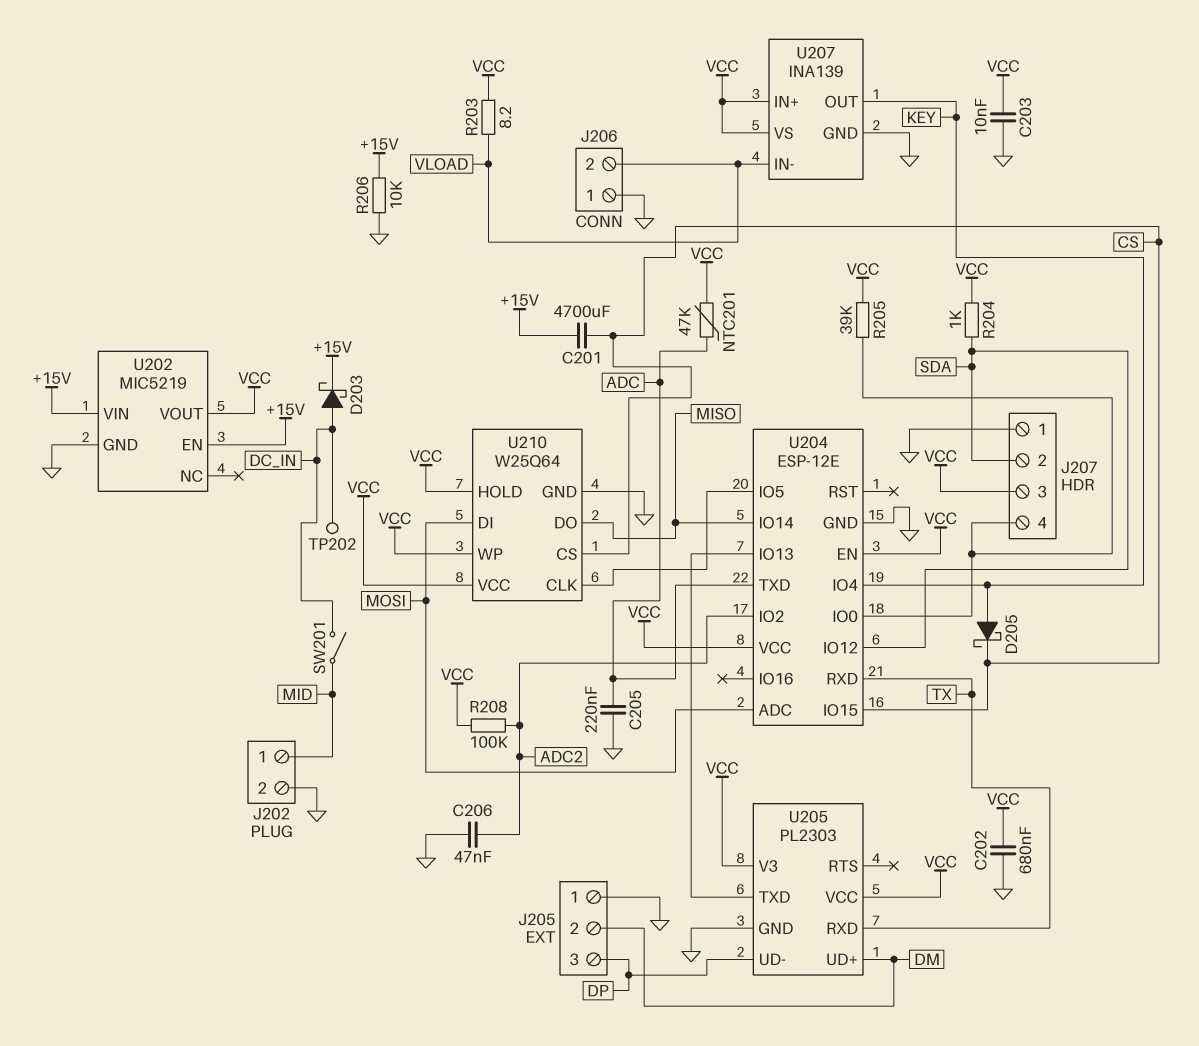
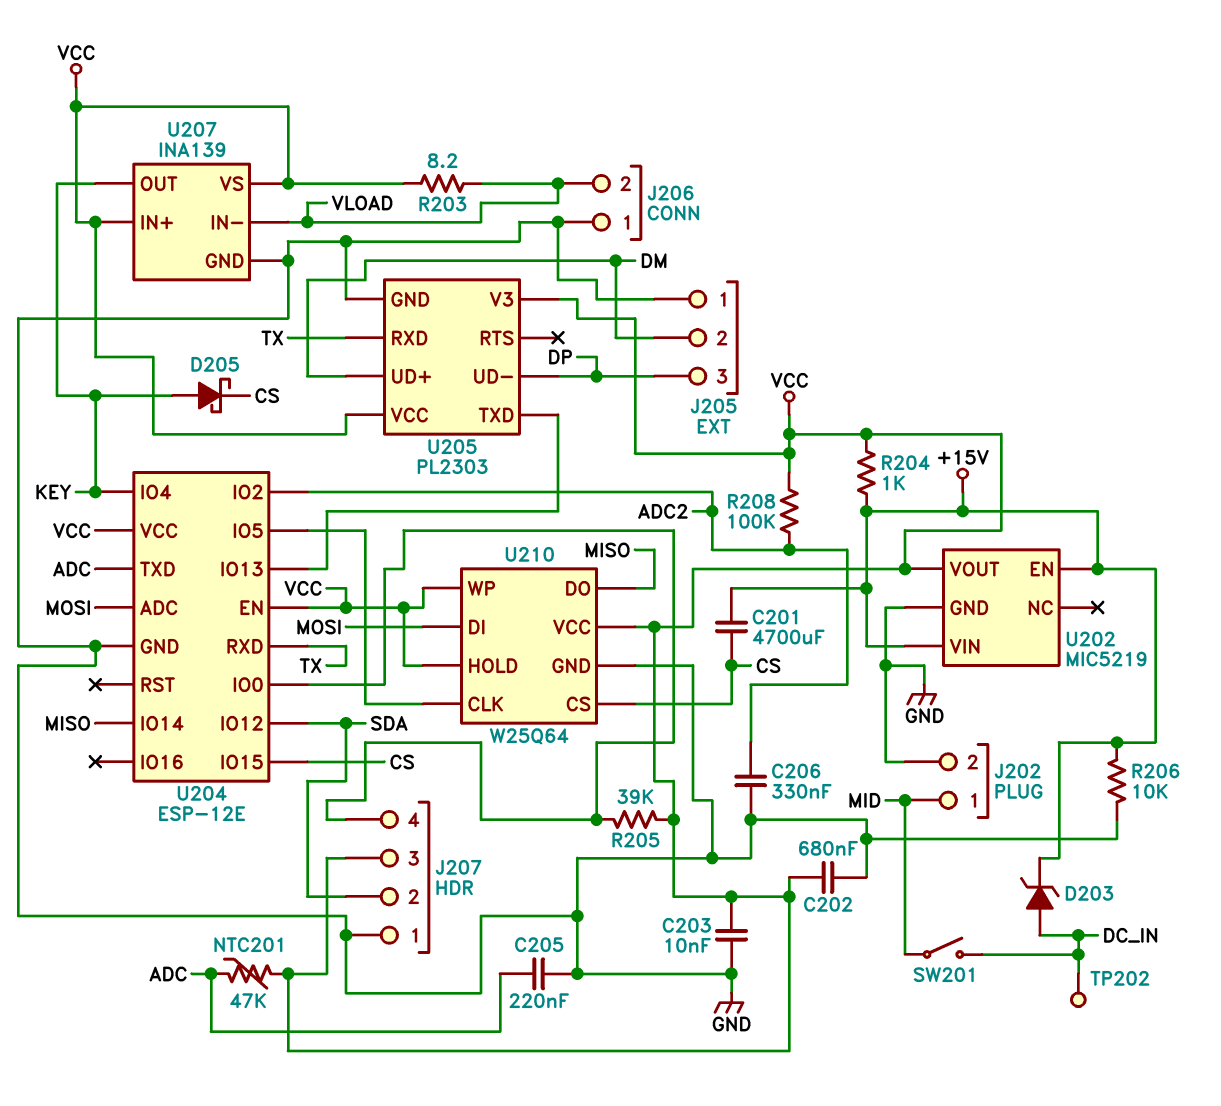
C206: 47nF (ADC2, GND) -> 330nF (ADC2, GND)
D203: schottky (A DC_IN, K +15V) -> zener (A DC_IN, K +15V)
R204: 1k (SDA, VCC) -> 1k (+15V, VCC)

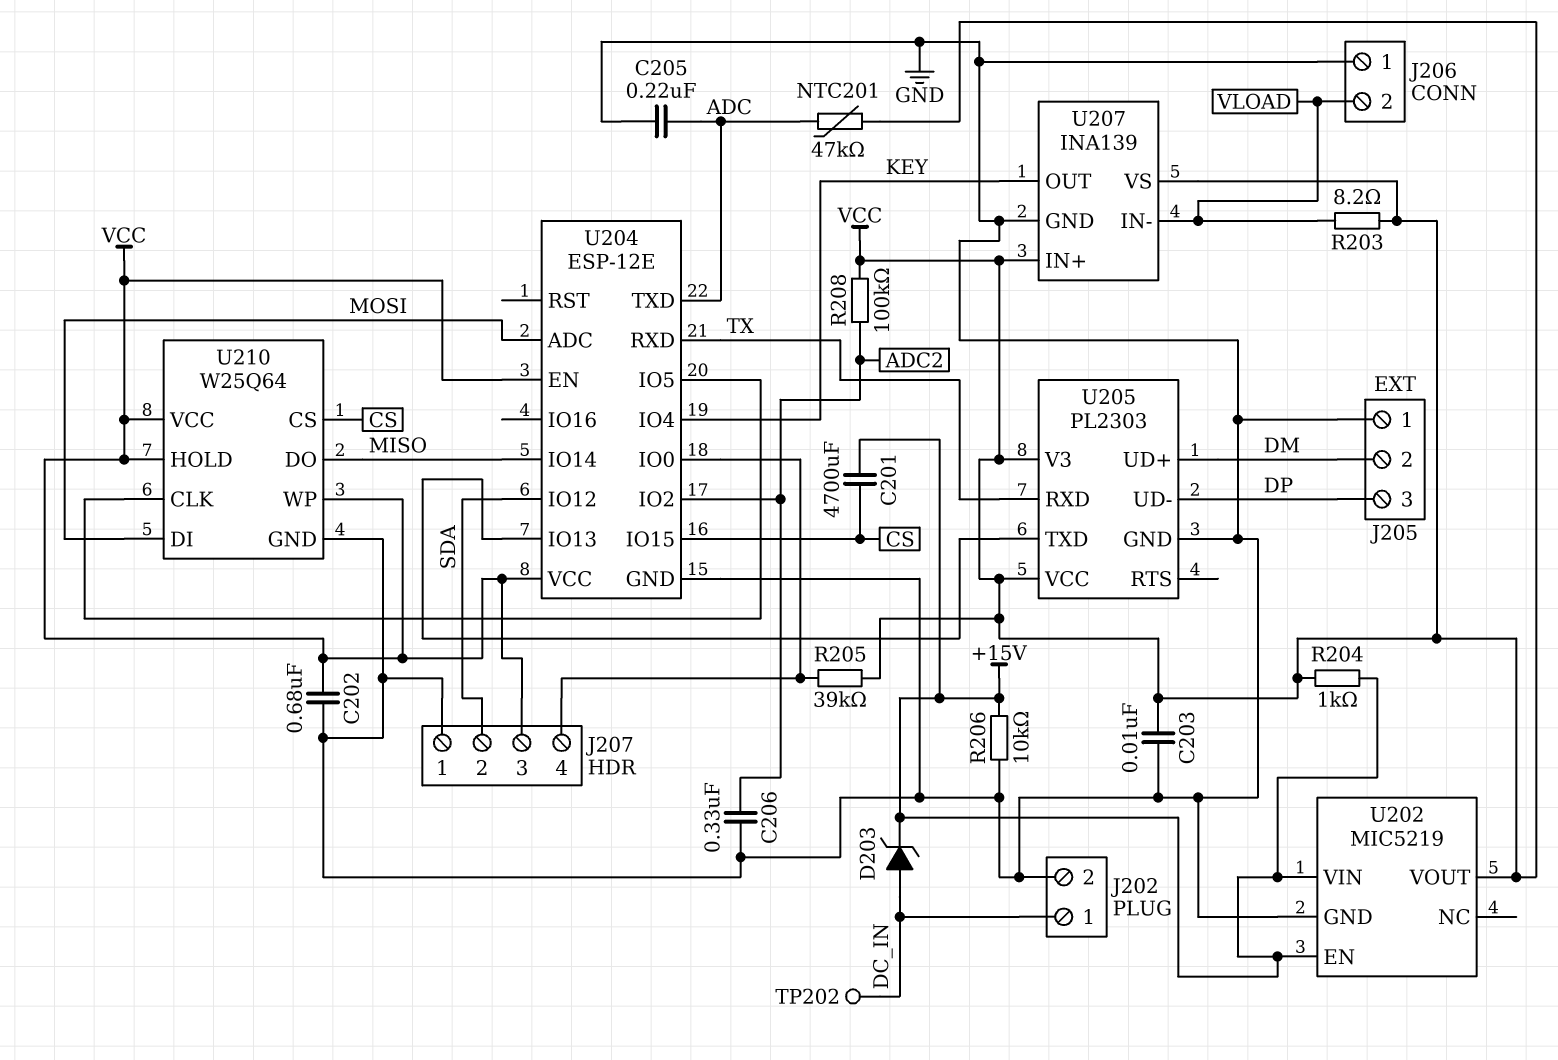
D205: schottky (A KEY, K CS) -> none
J202 pin 1: MID -> DC_IN
SW201: switch (DC_IN, MID) -> none

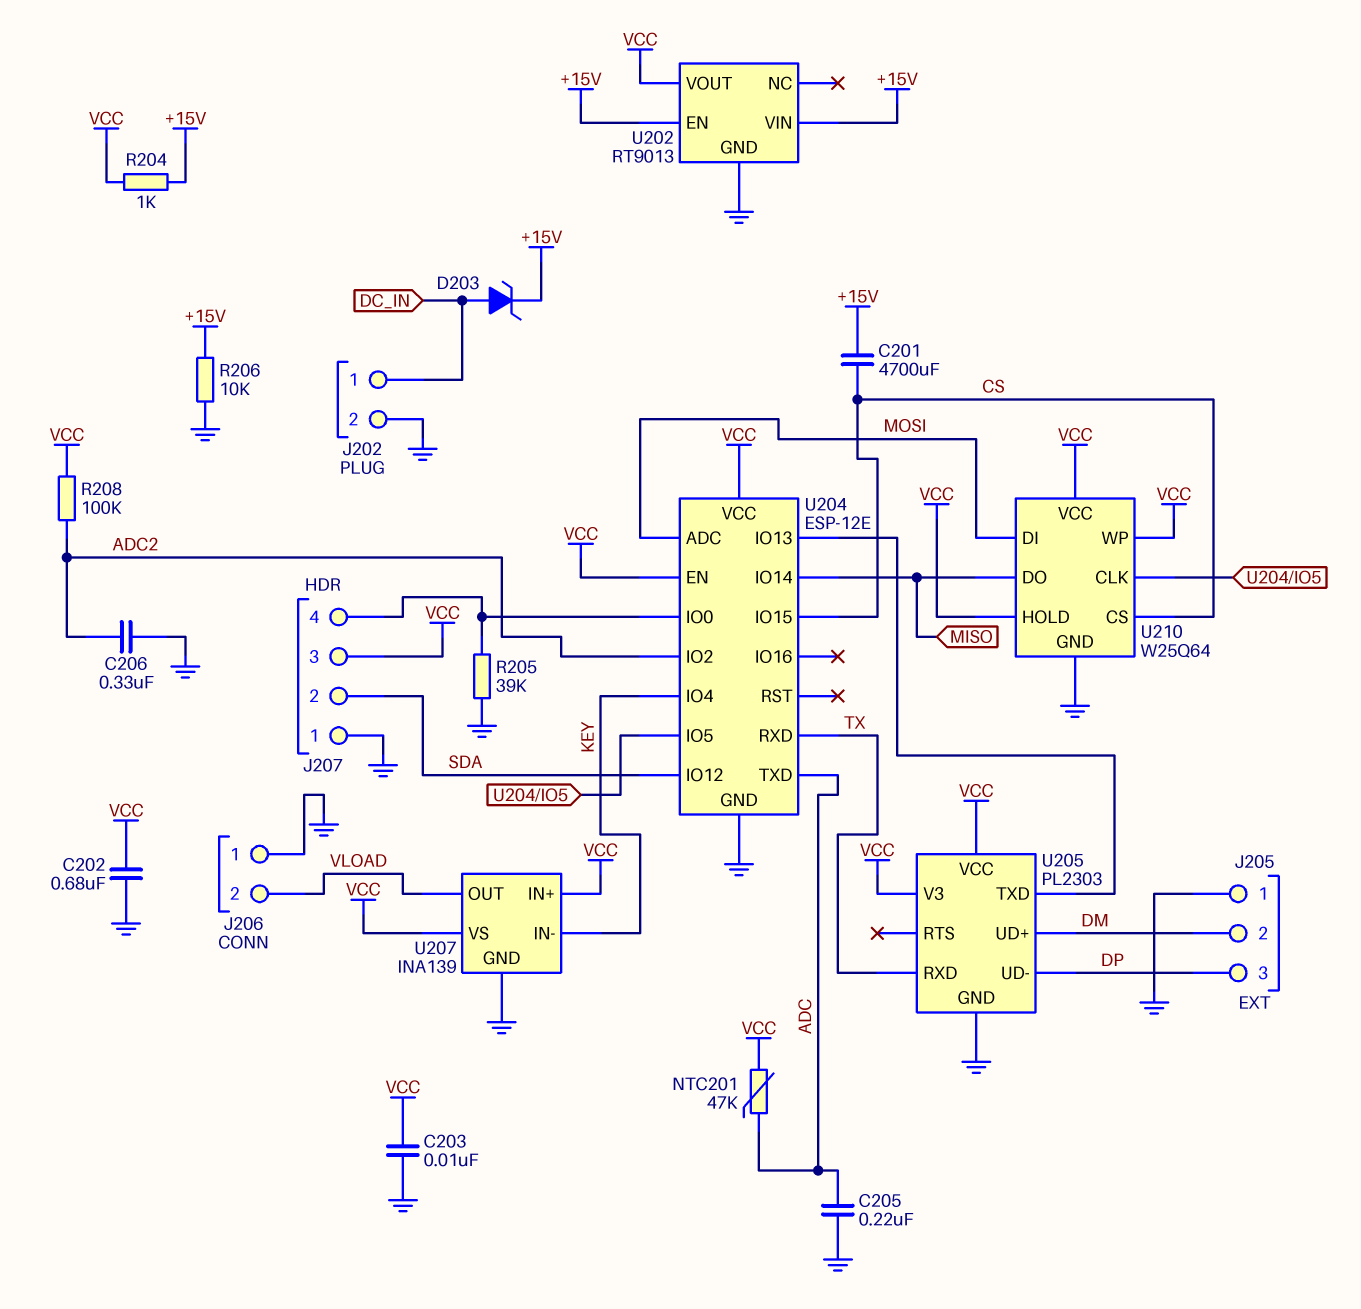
R203: 8.2 (VCC, VLOAD) -> none
R205: 39k (J207/4, VCC) -> 39k (GND, J207/4)
TP202: test point (DC_IN) -> none
U202: MIC5219 -> RT9013
U207 pin IN-: VLOAD -> KEY
U207 pin OUT: KEY -> VLOAD

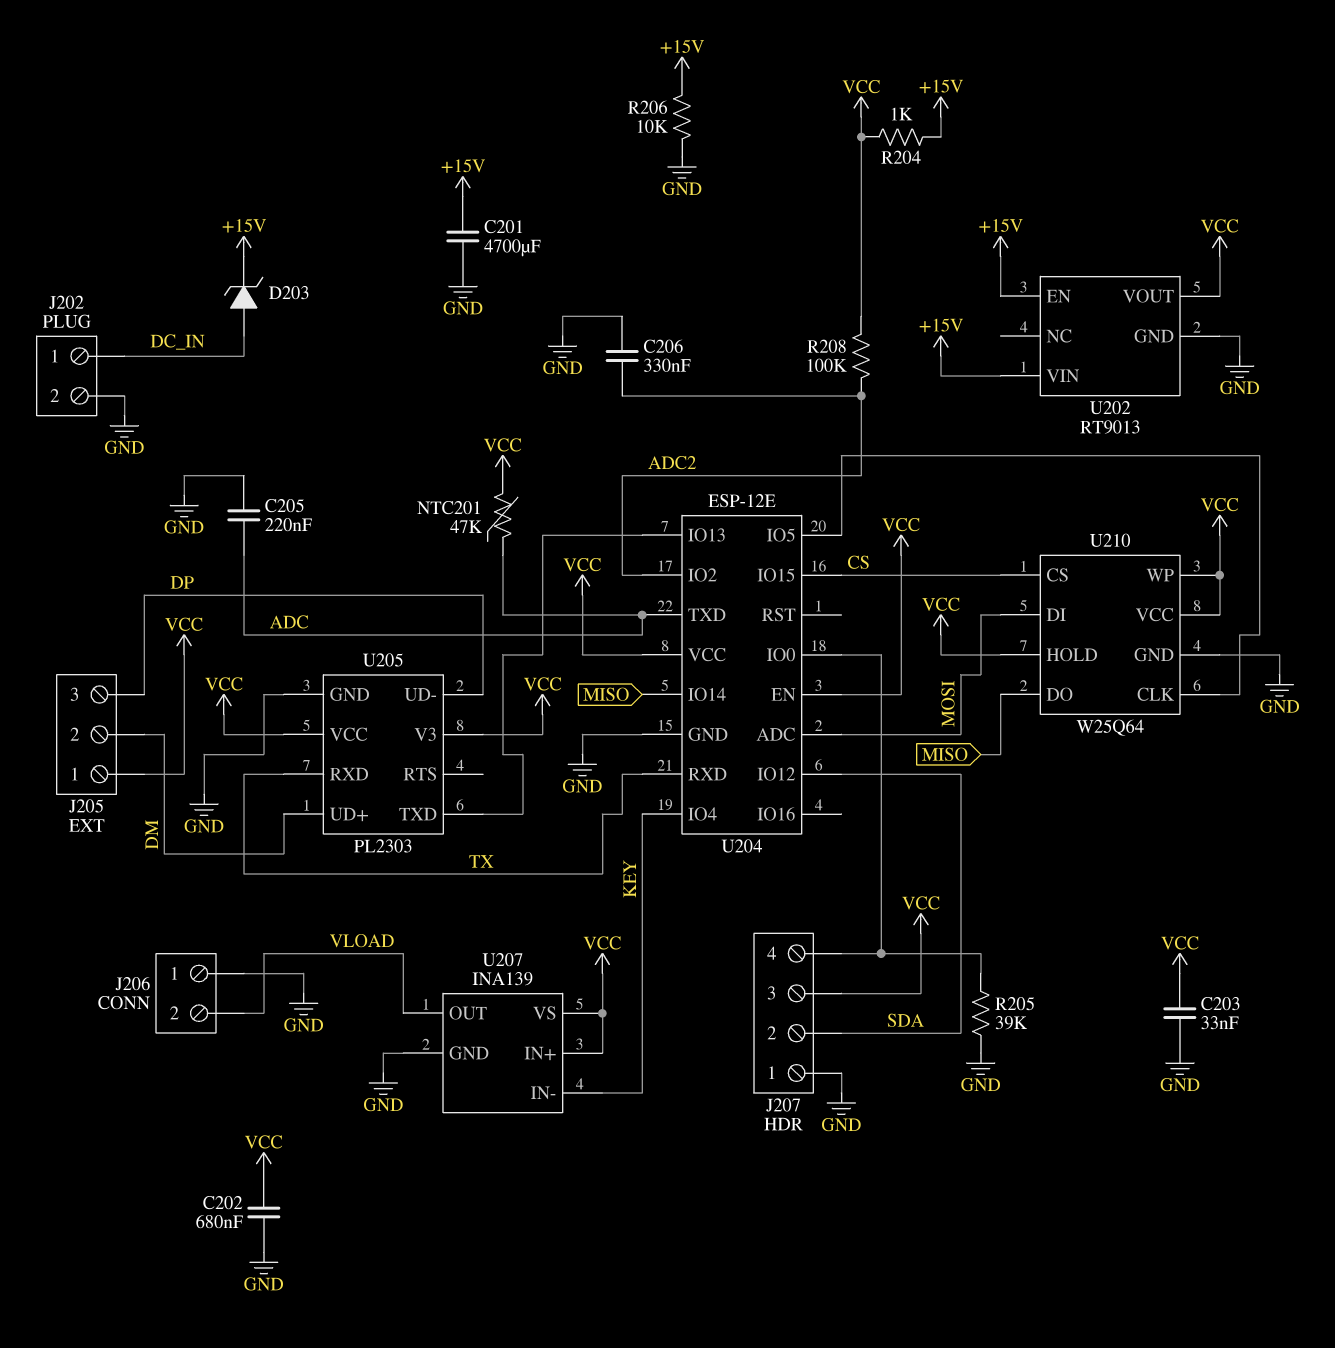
C201: 4700uF (+15V, CS) -> 4700uF (+15V, GND)
C203: 10nF (GND, VCC) -> 33nF (GND, VCC)
J205 pin 1: GND -> VCC

